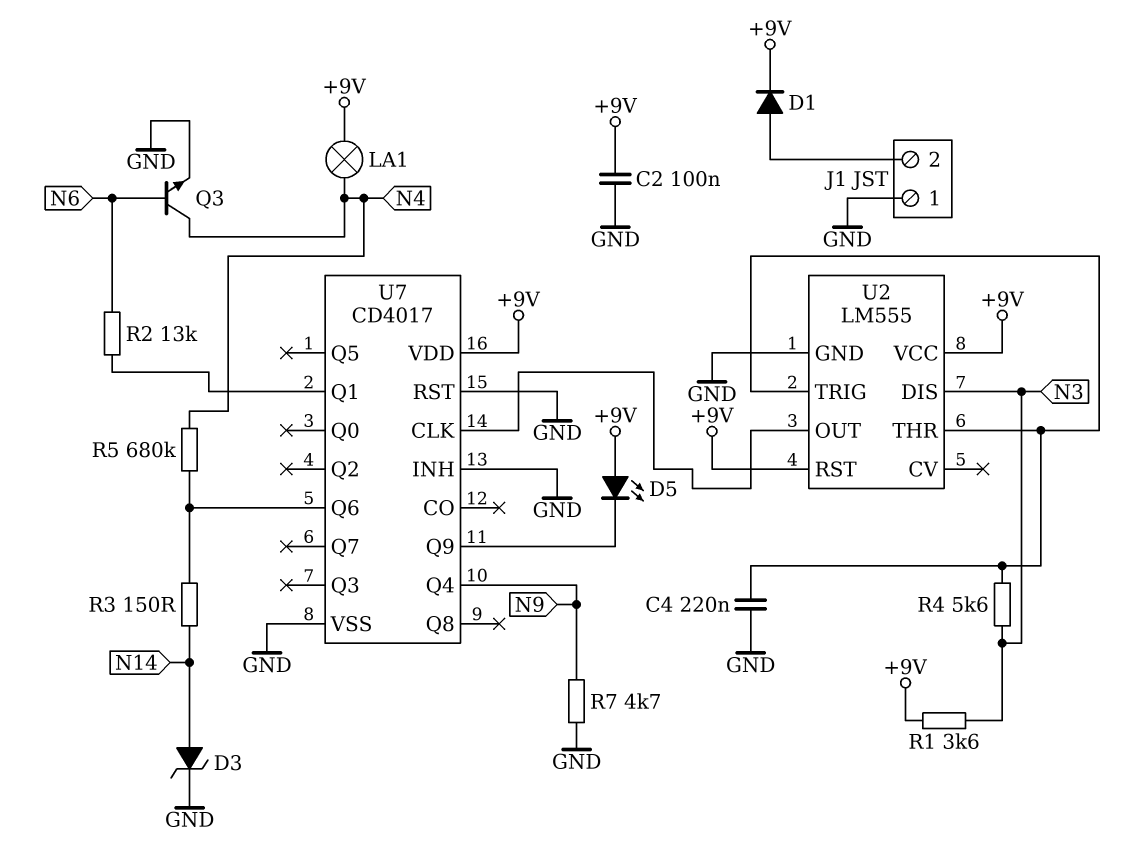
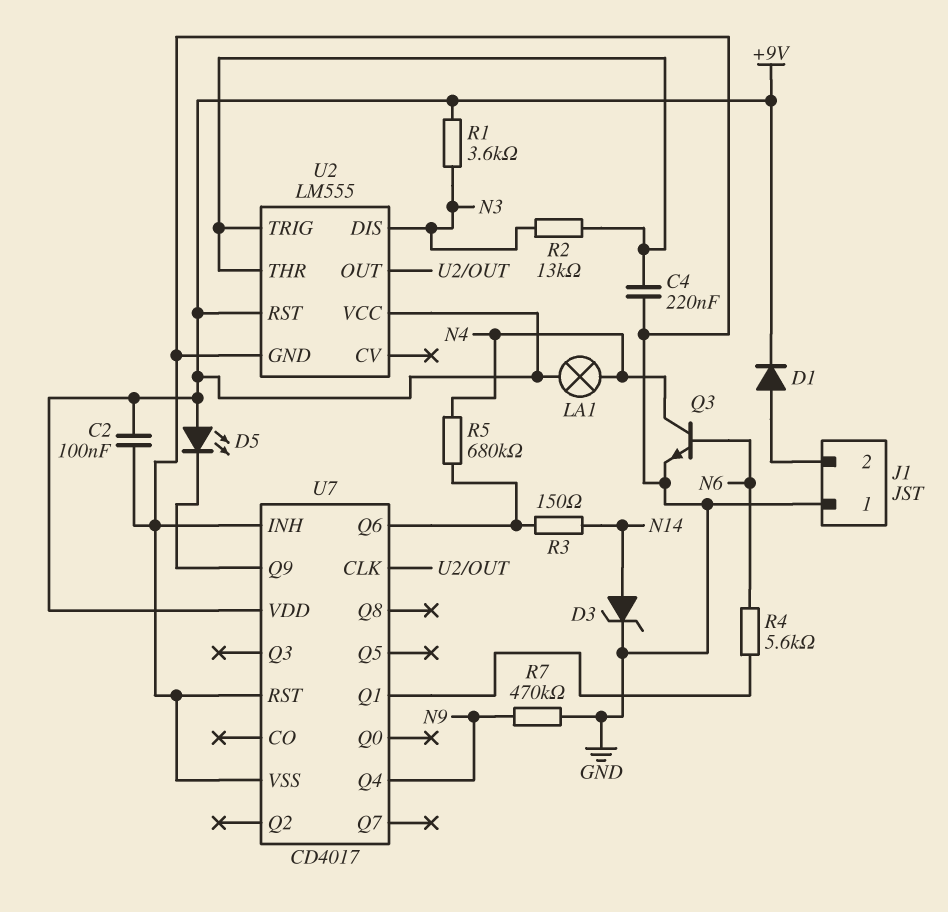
R2: 13k (N6, U7/Q1) -> 13k (N3, U2/THR)
R4: 5.6k (N3, U2/THR) -> 5.6k (N6, U7/Q1)
R7: 4.7k (GND, N9) -> 470k (GND, N9)

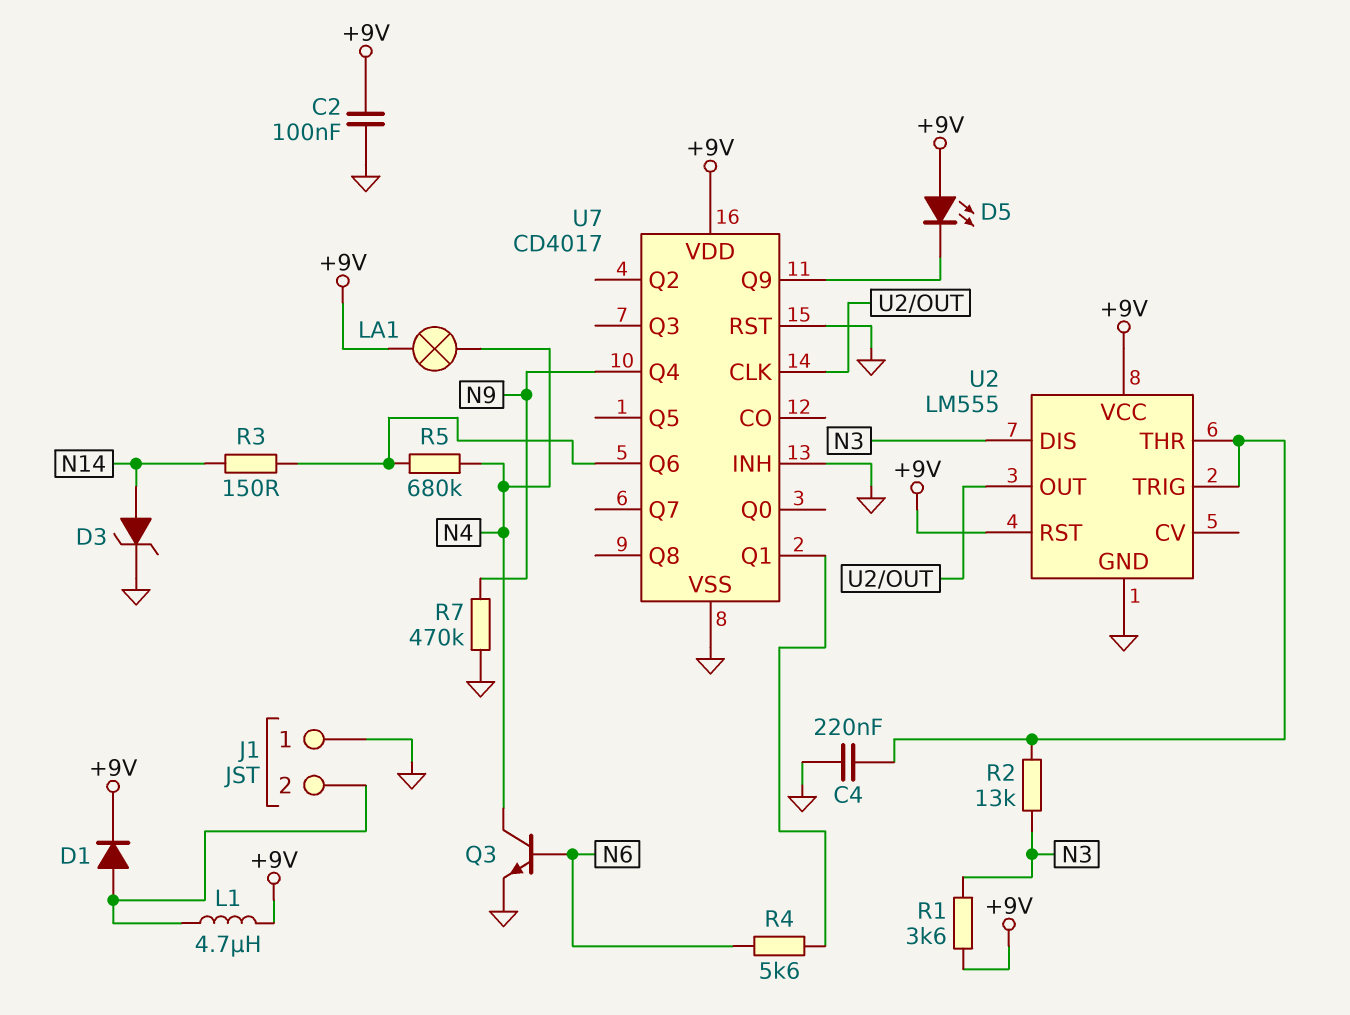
L1: none -> 4.7uH (+9V, J1/2)

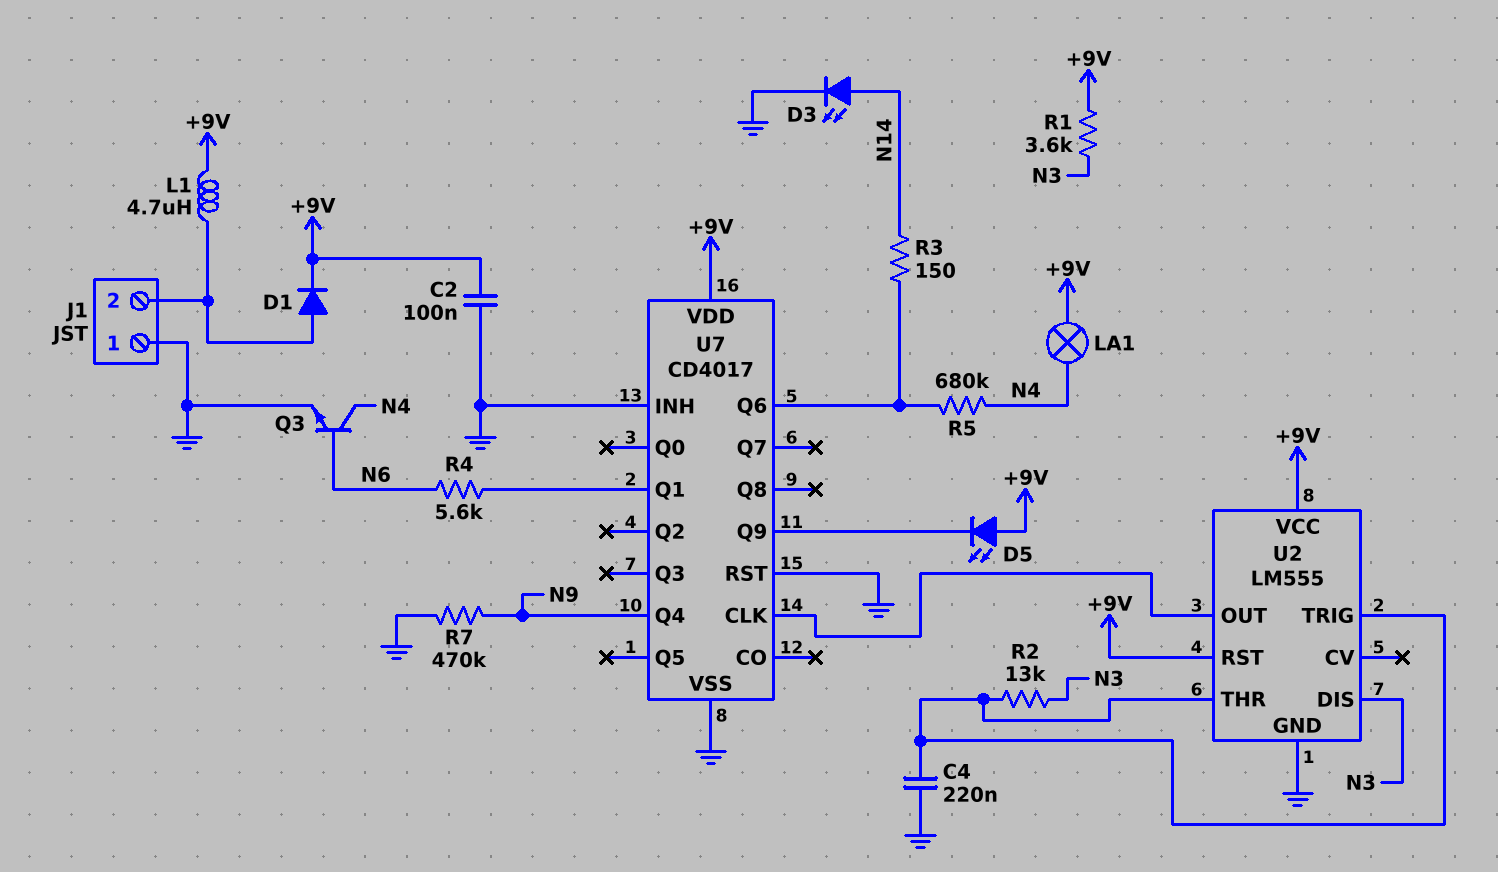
D3: zener (A N14, K GND) -> LED (A N14, K GND)

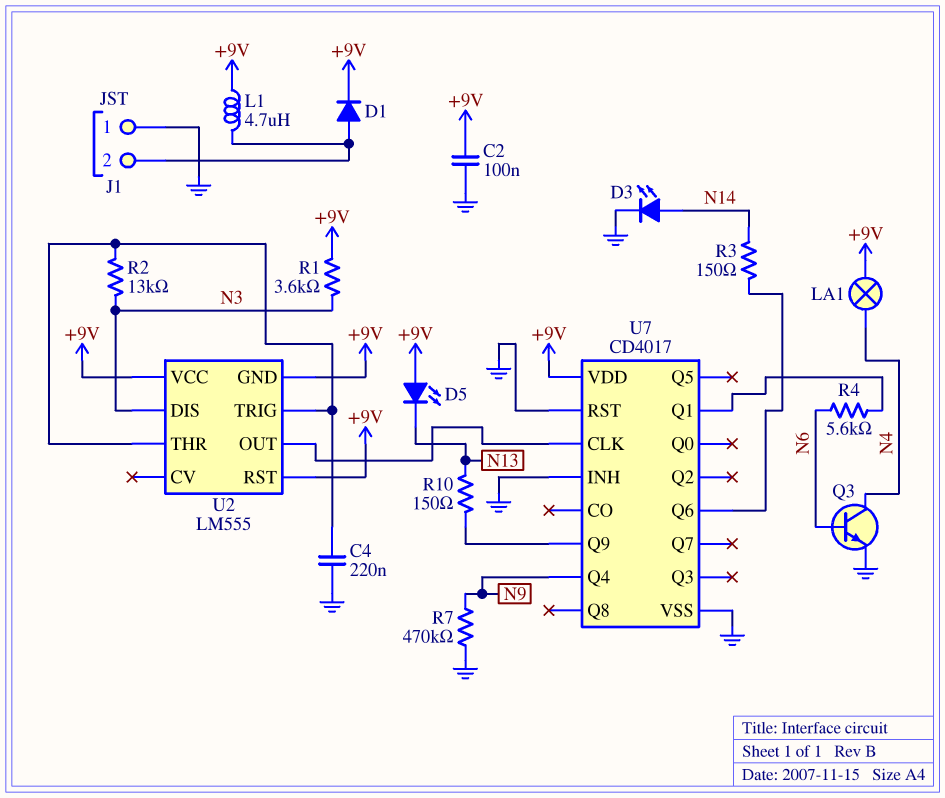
D5: LED (A +9V, K U7/Q9) -> LED (A +9V, K N13)
R5: 680k (N4, U7/Q6) -> none
R10: none -> 150 (N13, U7/Q9)
U2 pin GND: GND -> +9V

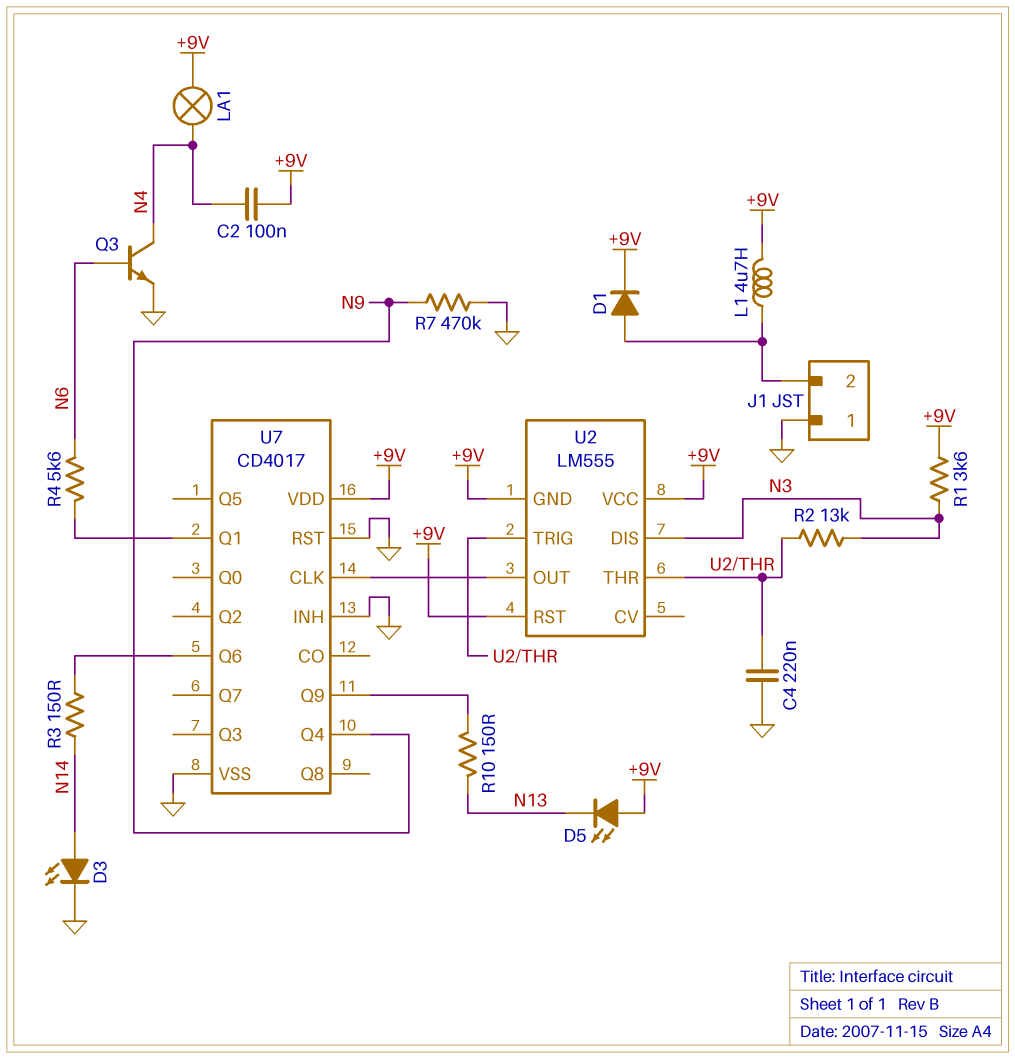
C2: 100nF (+9V, GND) -> 100nF (+9V, N4)

